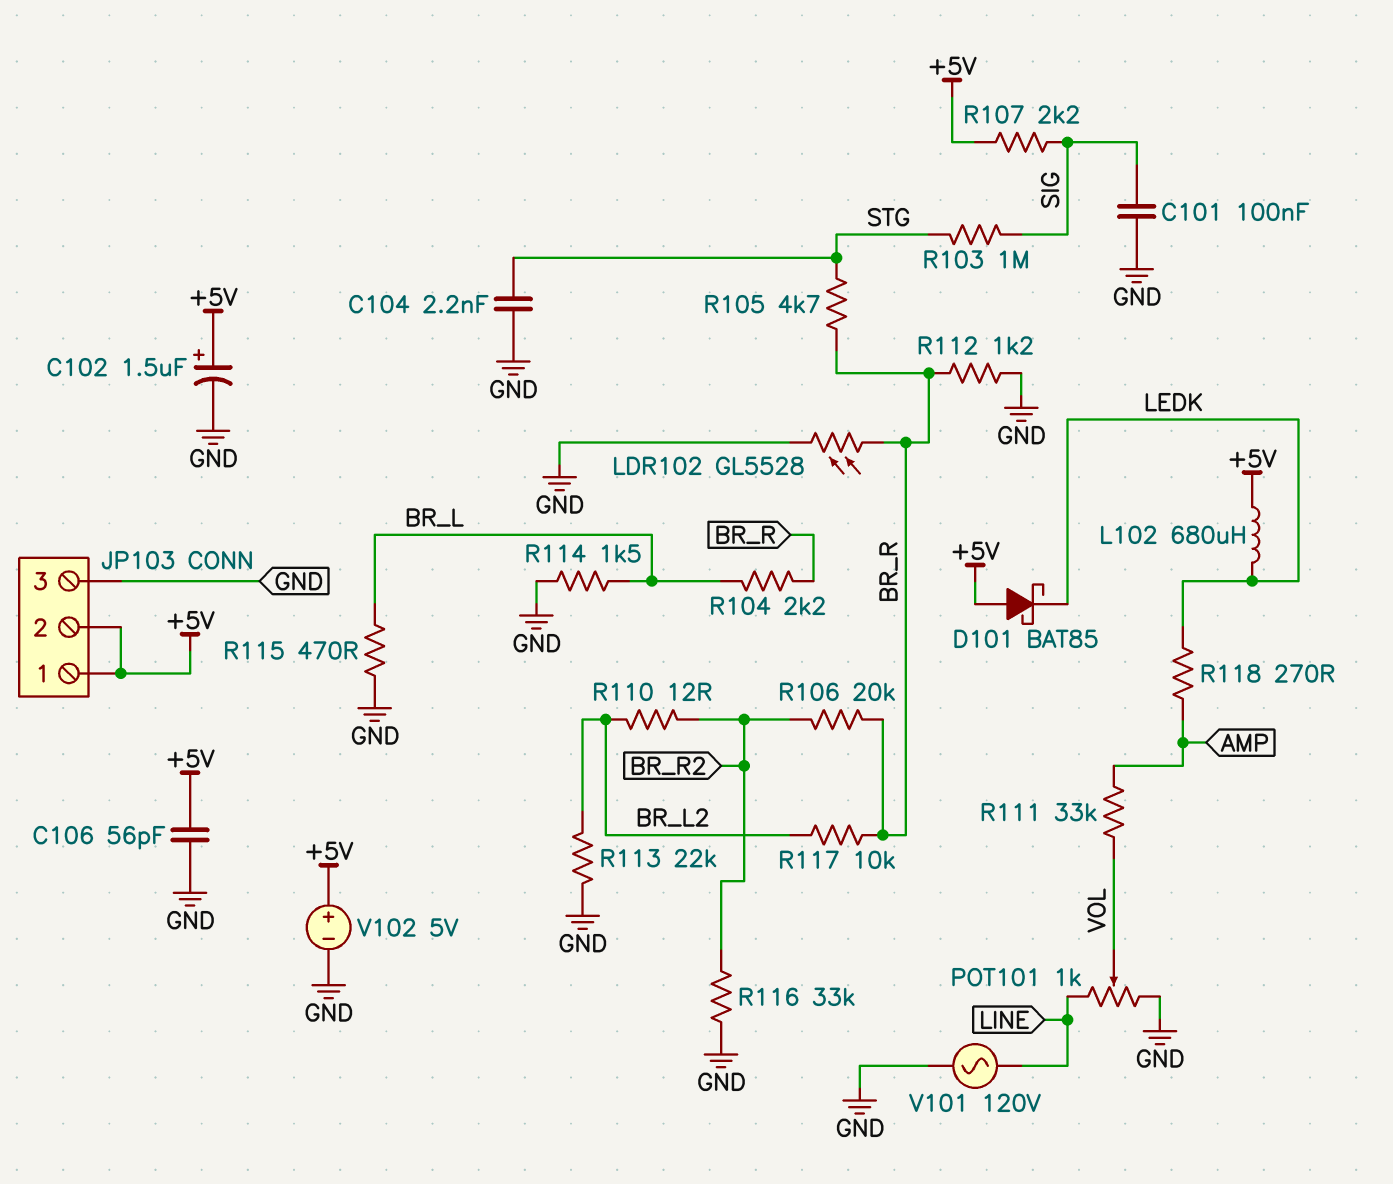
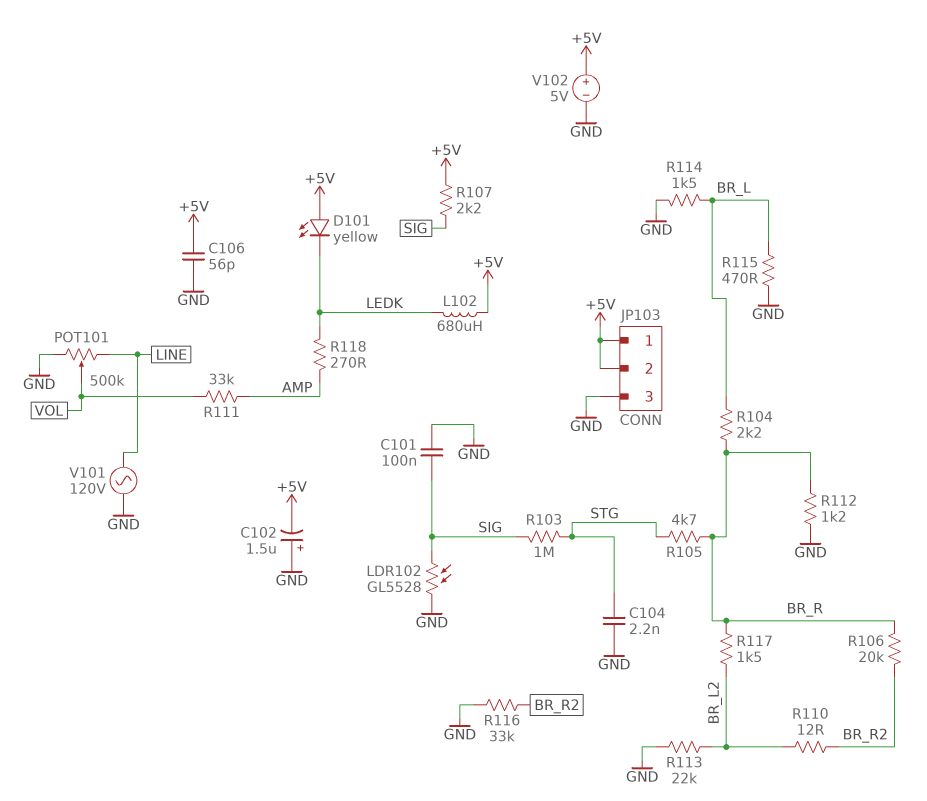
C102: 1.5uF (plus +5V, minus GND) -> 1.5uF (plus GND, minus +5V)
D101: schottky BAT85 (A +5V, K LEDK) -> LED yellow (A +5V, K LEDK)
LDR102: GL5528 (BR_R, GND) -> GL5528 (GND, SIG)
POT101: 1k (GND, LINE, wiper VOL) -> 500k (GND, LINE, wiper VOL)
R117: 10k (BR_L2, BR_R) -> 1.5k (BR_L2, BR_R)

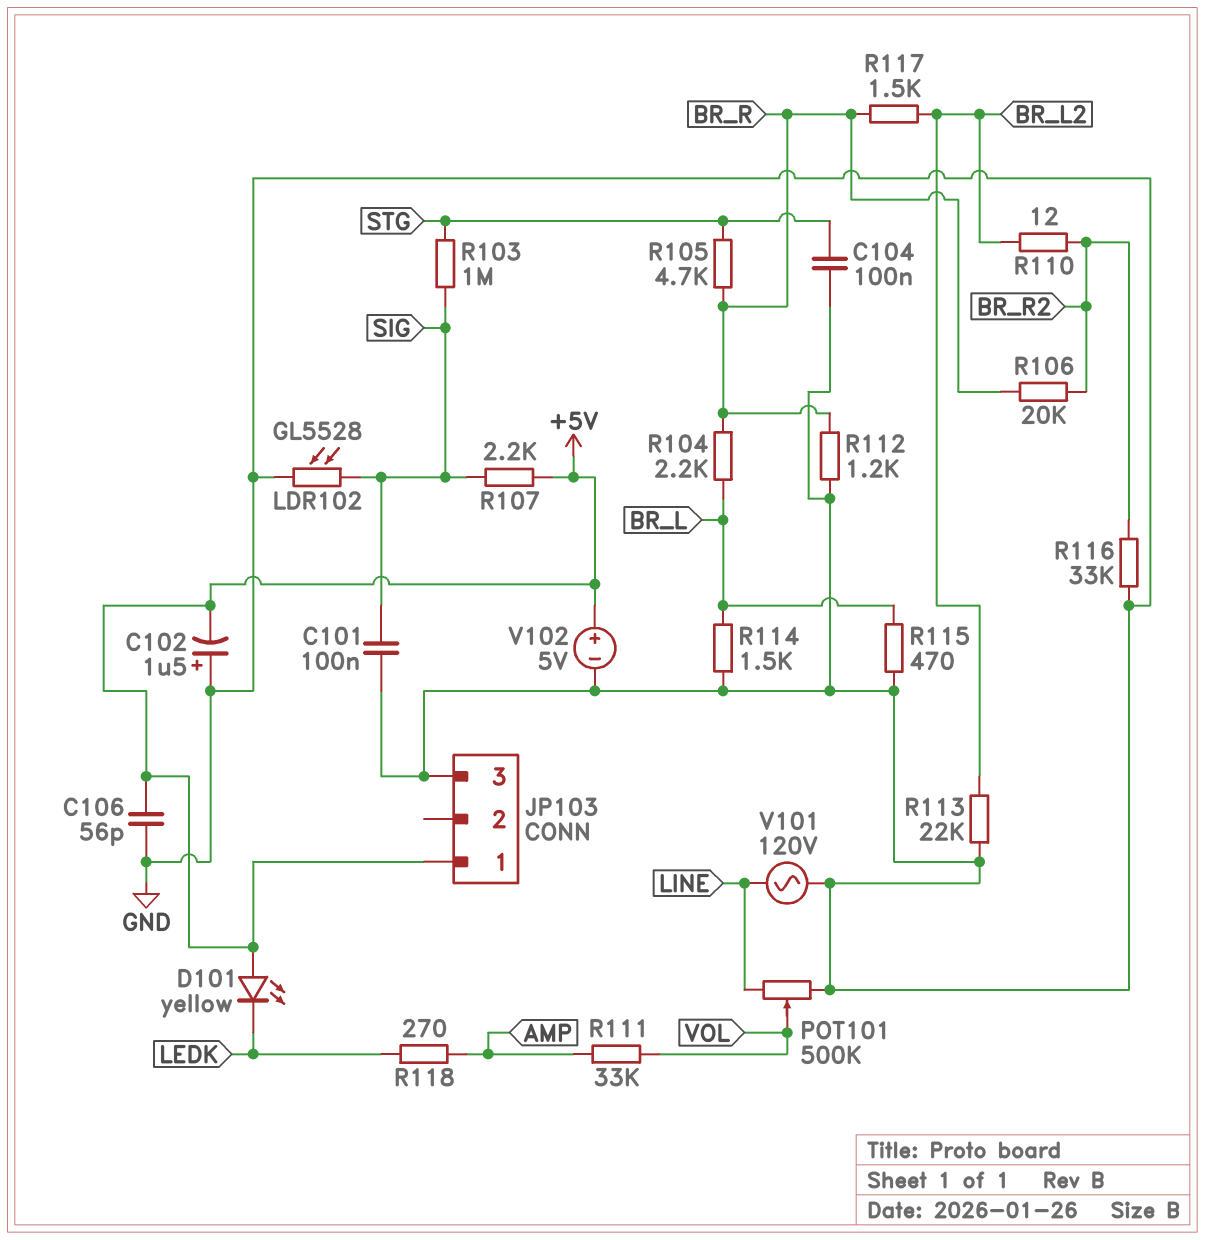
C104: 2.2nF (GND, STG) -> 100nF (GND, STG)
JP103 pin 2: +5V -> none
L102: 680uH (+5V, LEDK) -> none

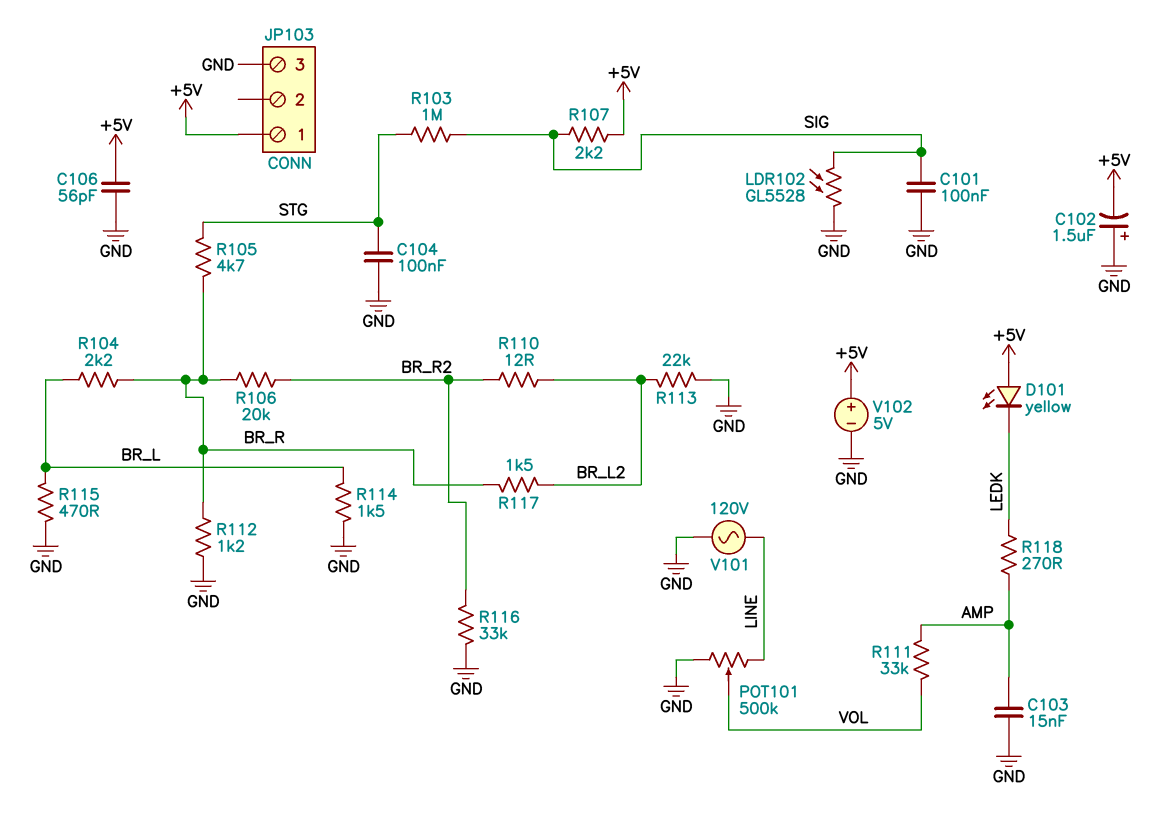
C103: none -> 15nF (AMP, GND)

